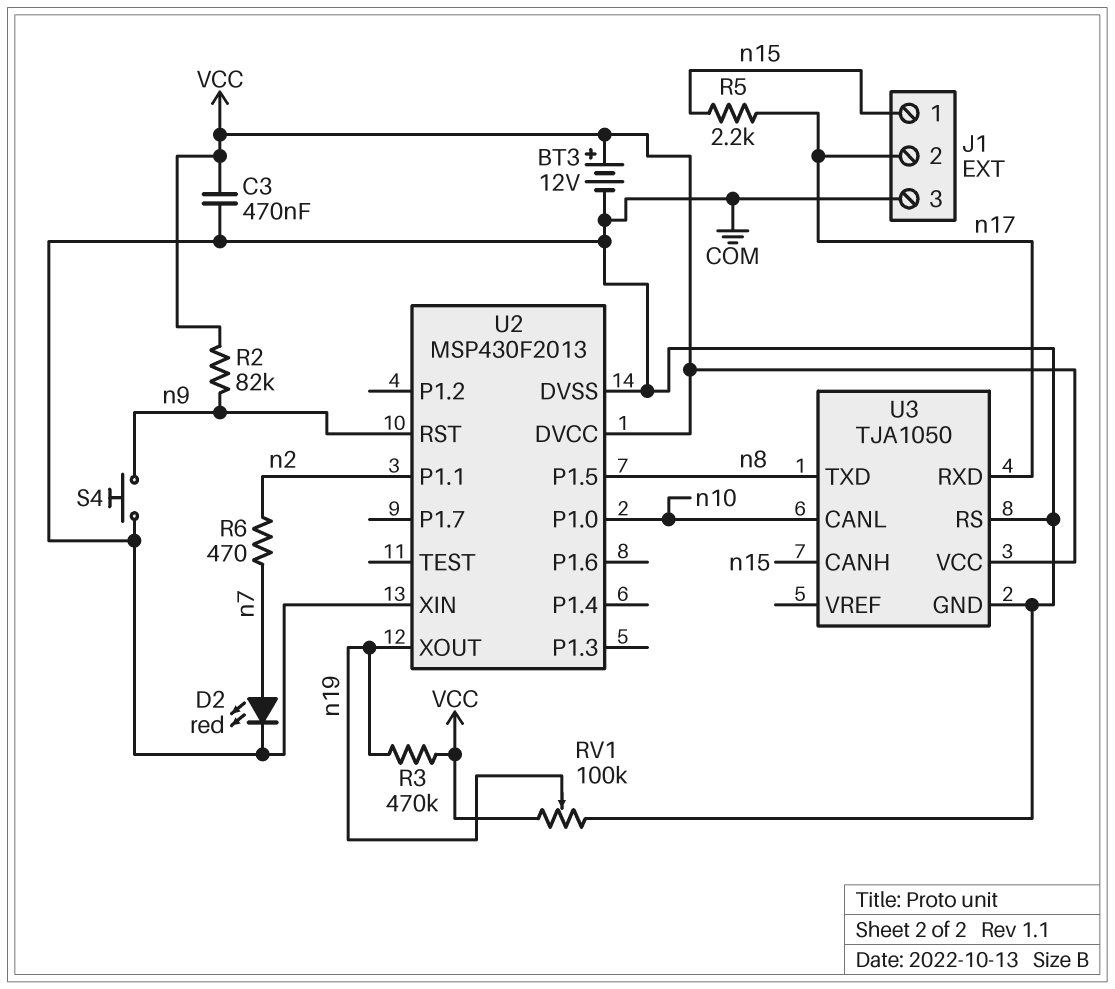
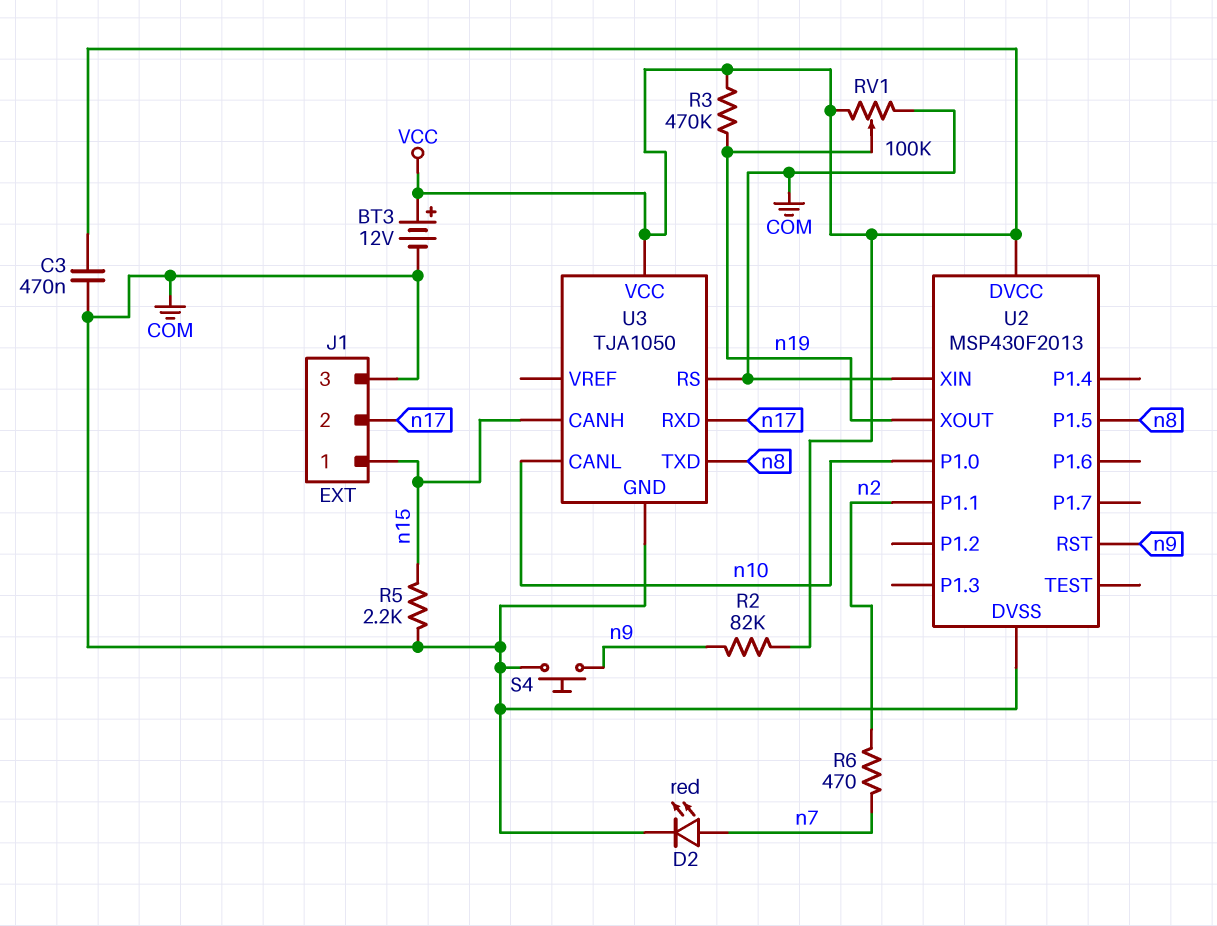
R5: 2.2k (n15, n17) -> 2.2k (COM, n15)

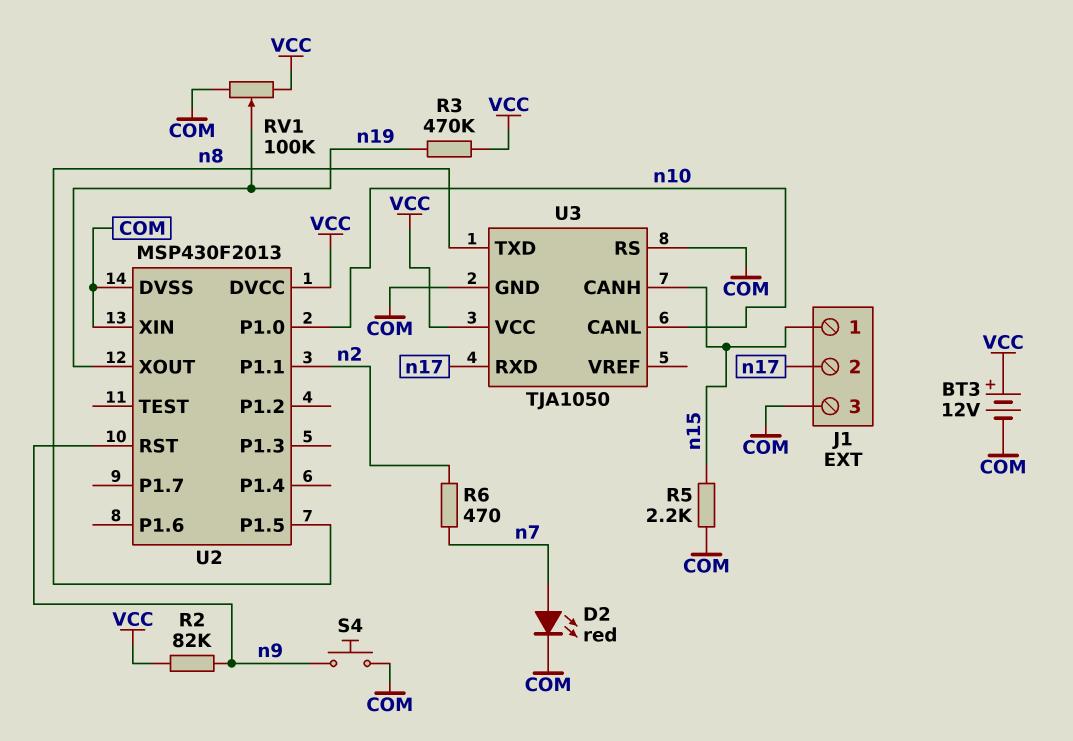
C3: 470nF (COM, VCC) -> none

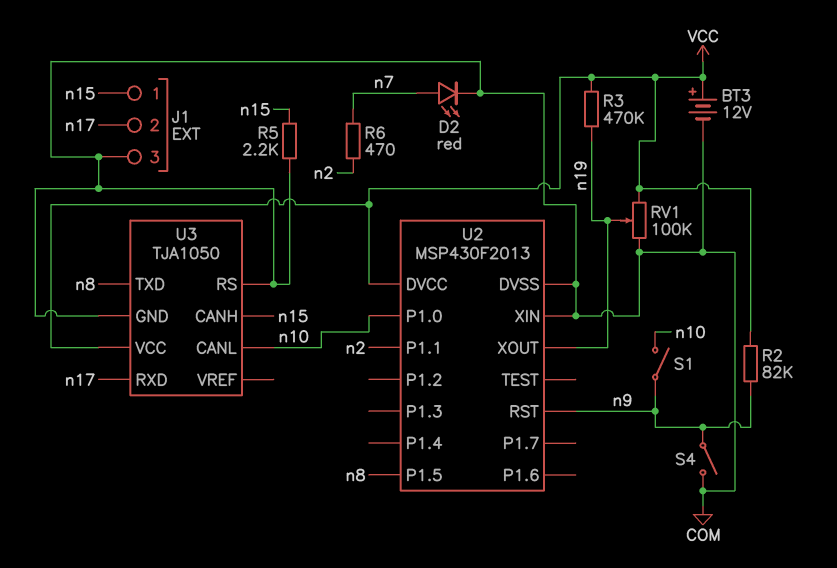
S1: none -> switch (n9, n10)
S4: button (COM, n9) -> switch (COM, n9)

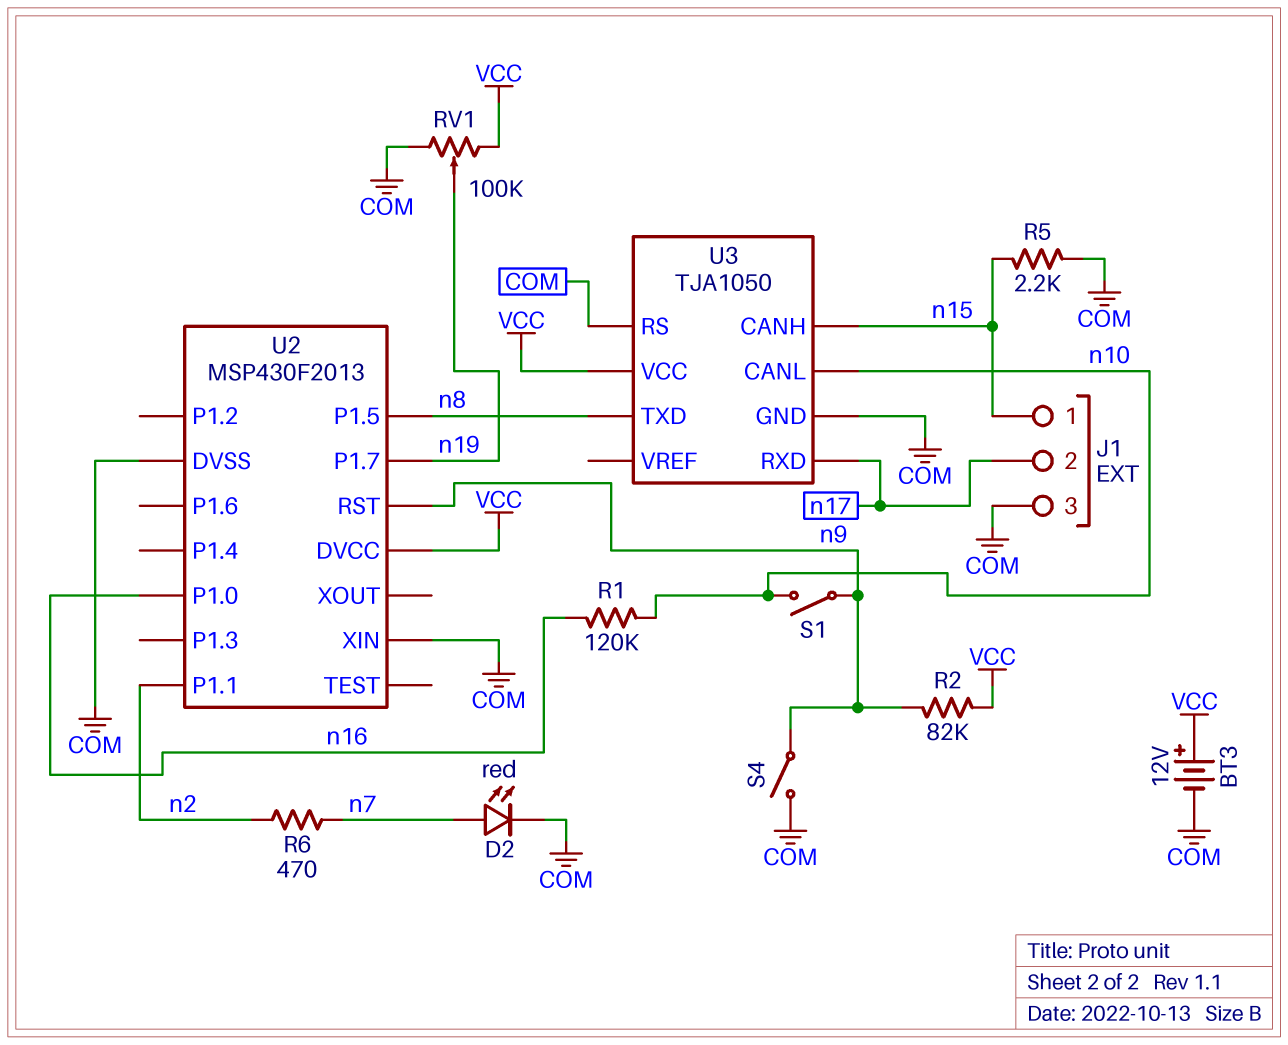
R1: none -> 120k (n10, n16)
R3: 470k (VCC, n19) -> none
U2 pin P1.0: n10 -> n16
U2 pin P1.7: none -> n19
U2 pin XOUT: n19 -> none

